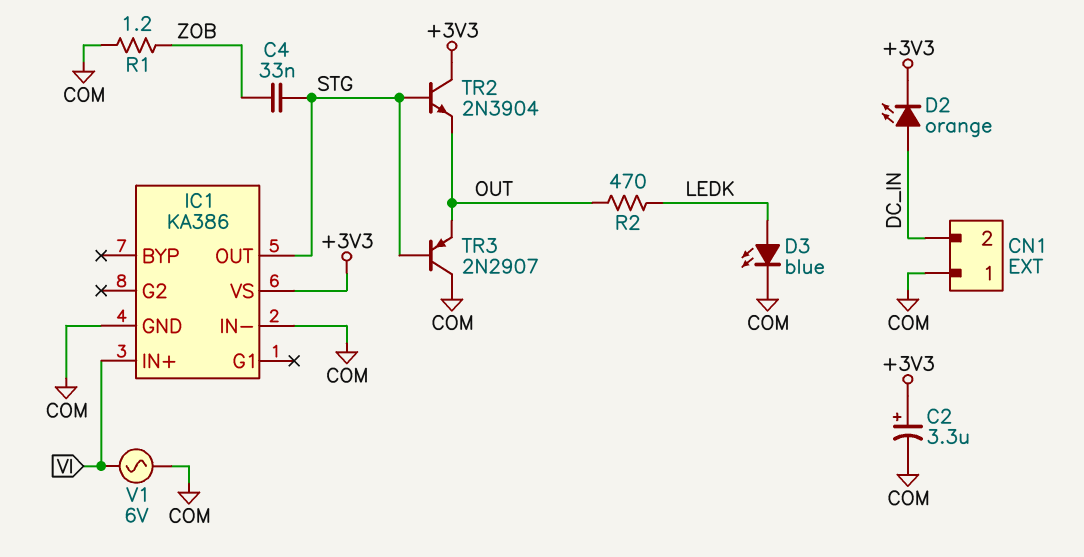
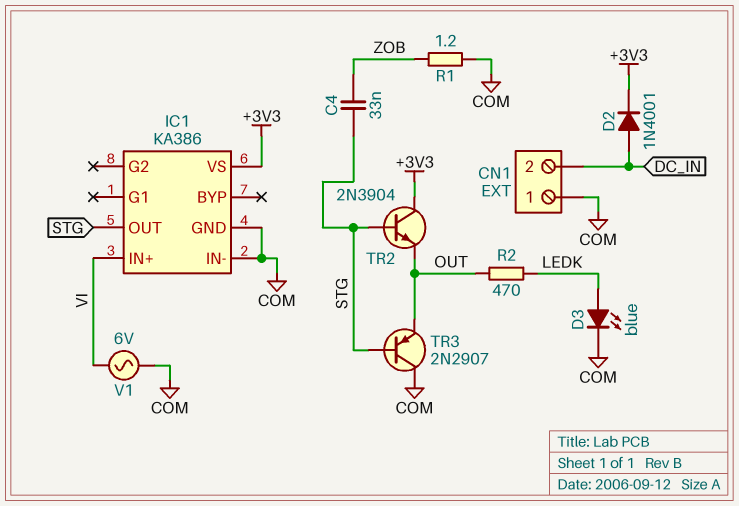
C2: 3.3uF (plus +3V3, minus COM) -> none
D2: LED orange (A DC_IN, K +3V3) -> diode 1N4001 (A DC_IN, K +3V3)

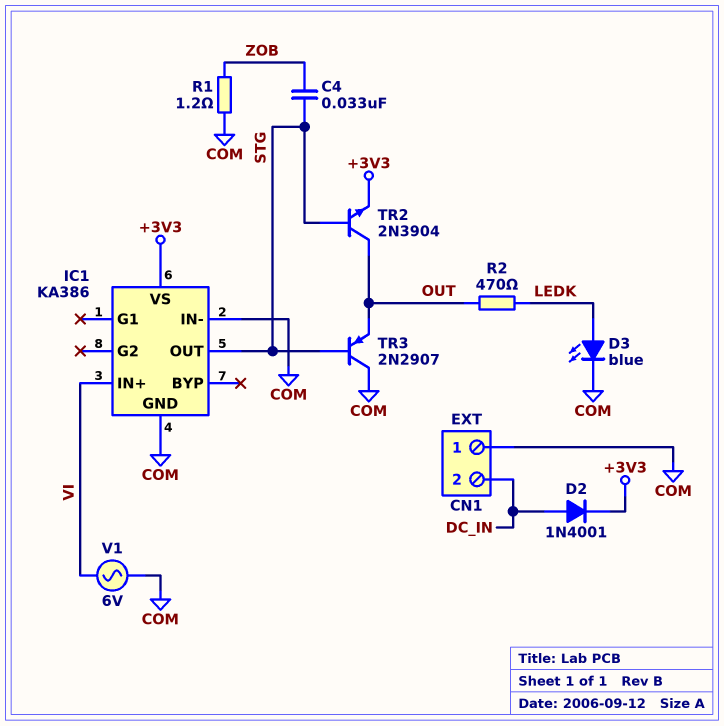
TR2: NPN 2N3904 (B STG, C +3V3, E OUT) -> NPN 2N3904 (B STG, C OUT, E +3V3)

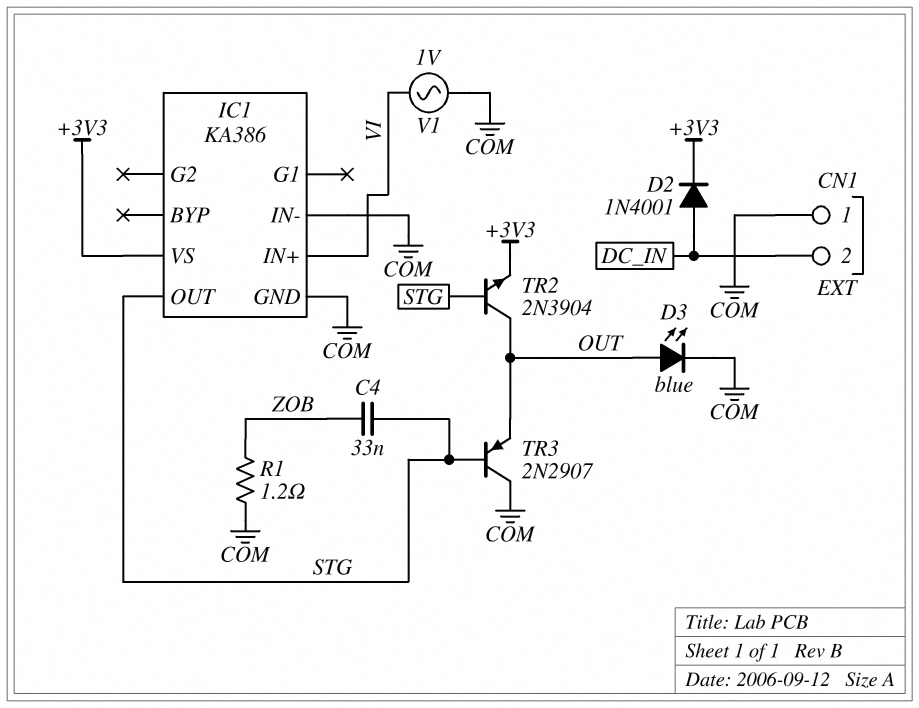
D3: LED blue (A LEDK, K COM) -> LED blue (A OUT, K COM)
R2: 470 (LEDK, OUT) -> none
V1: AC 6V (COM, VI) -> AC 1V (COM, VI)

